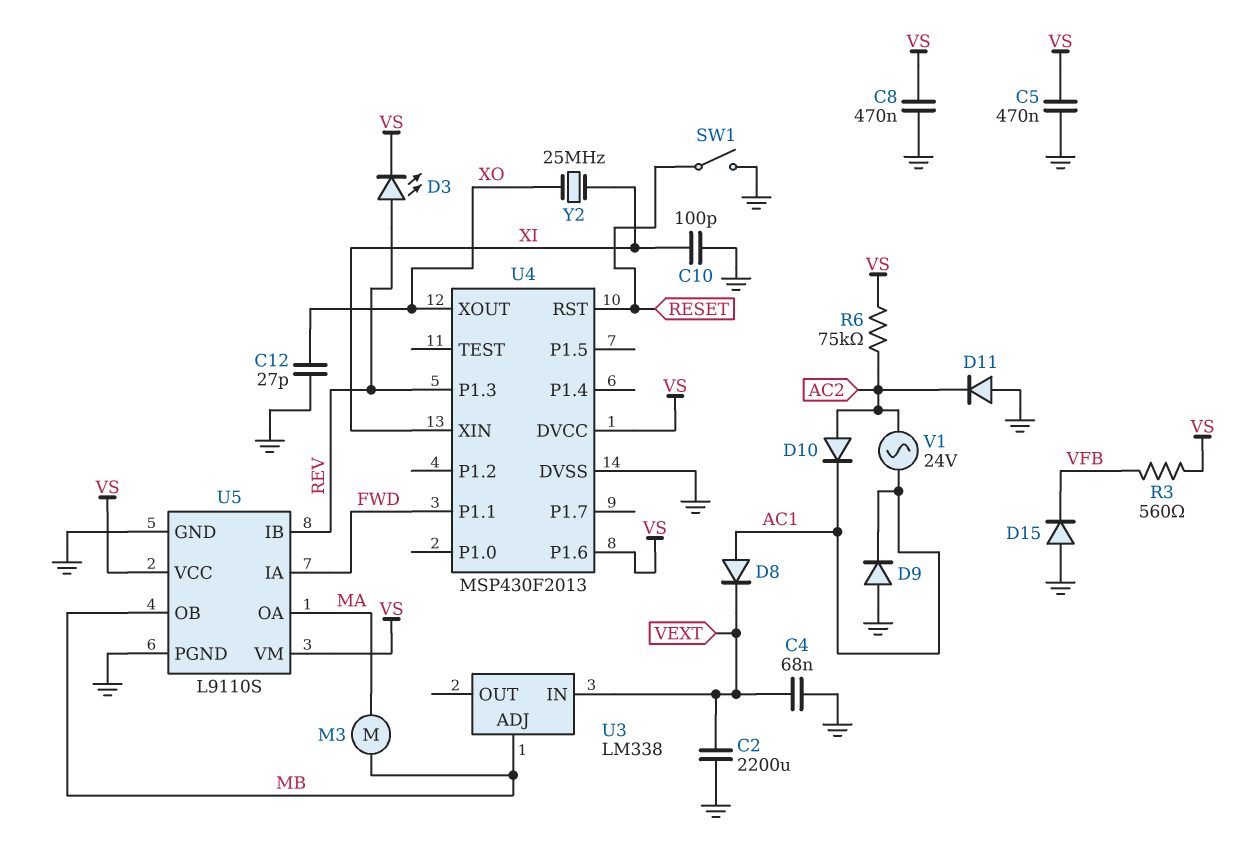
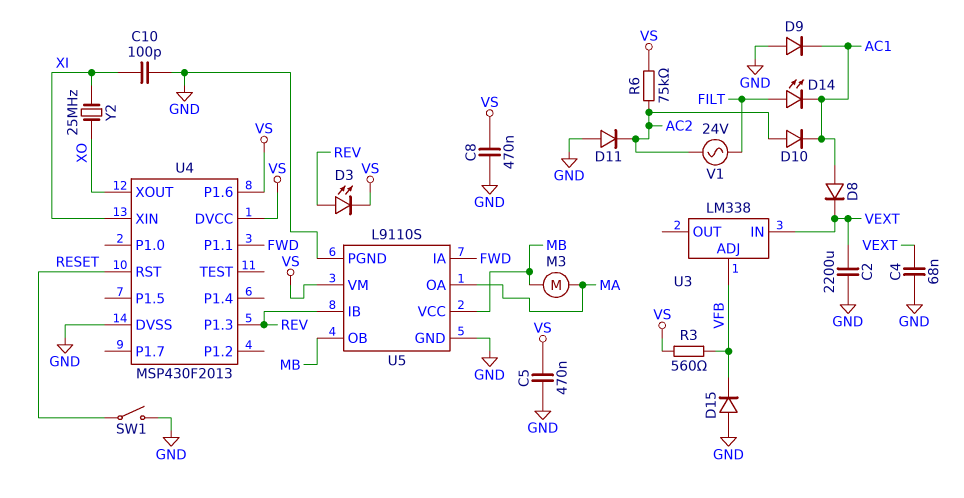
C12: 27pF (GND, XO) -> none
D14: none -> LED (A FILT, K AC1)
U3 pin ADJ: MB -> VFB
U5 pin VCC: VS -> MB
V1: AC 24V (AC1, AC2) -> AC 24V (AC2, FILT)

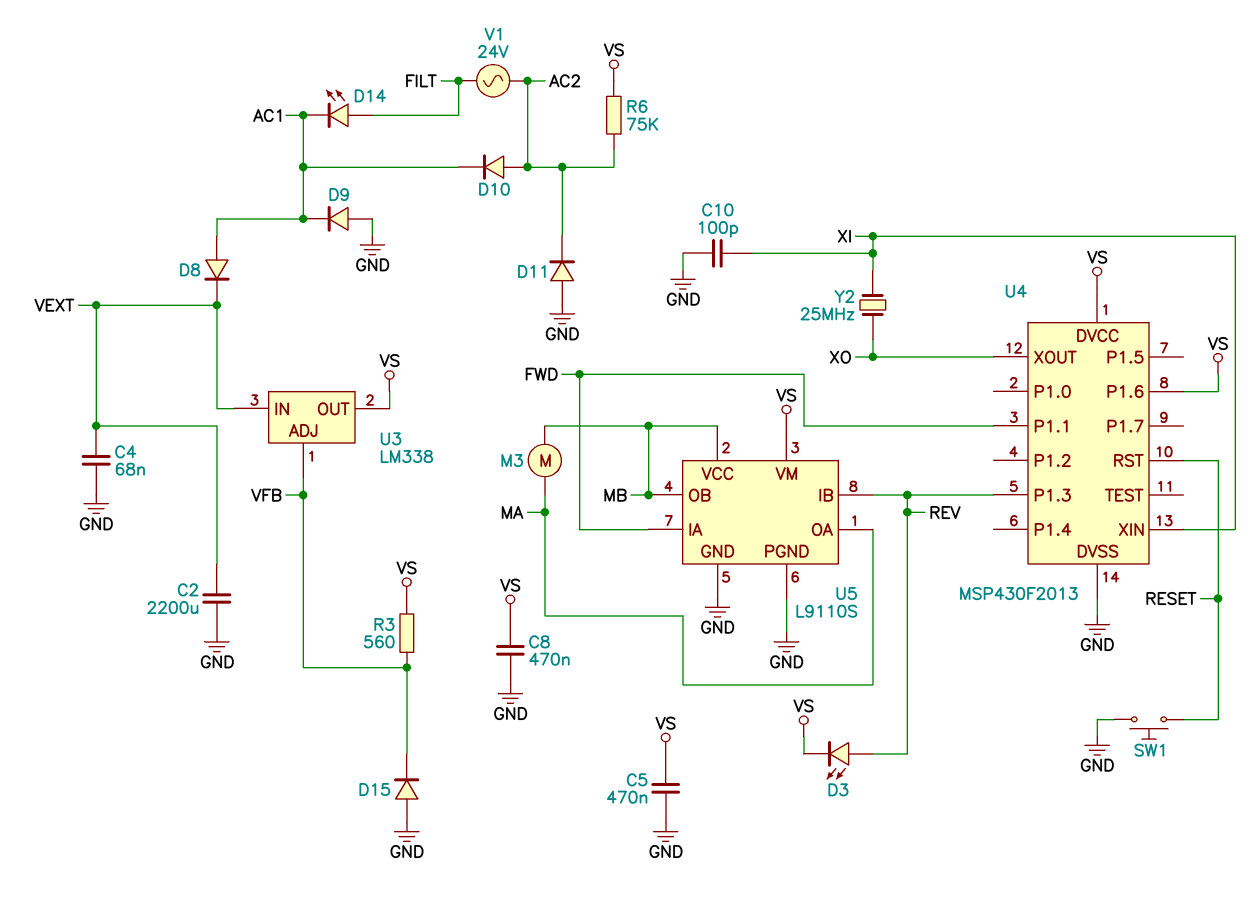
SW1: switch (GND, RESET) -> button (GND, RESET)
U3 pin OUT: none -> VS

